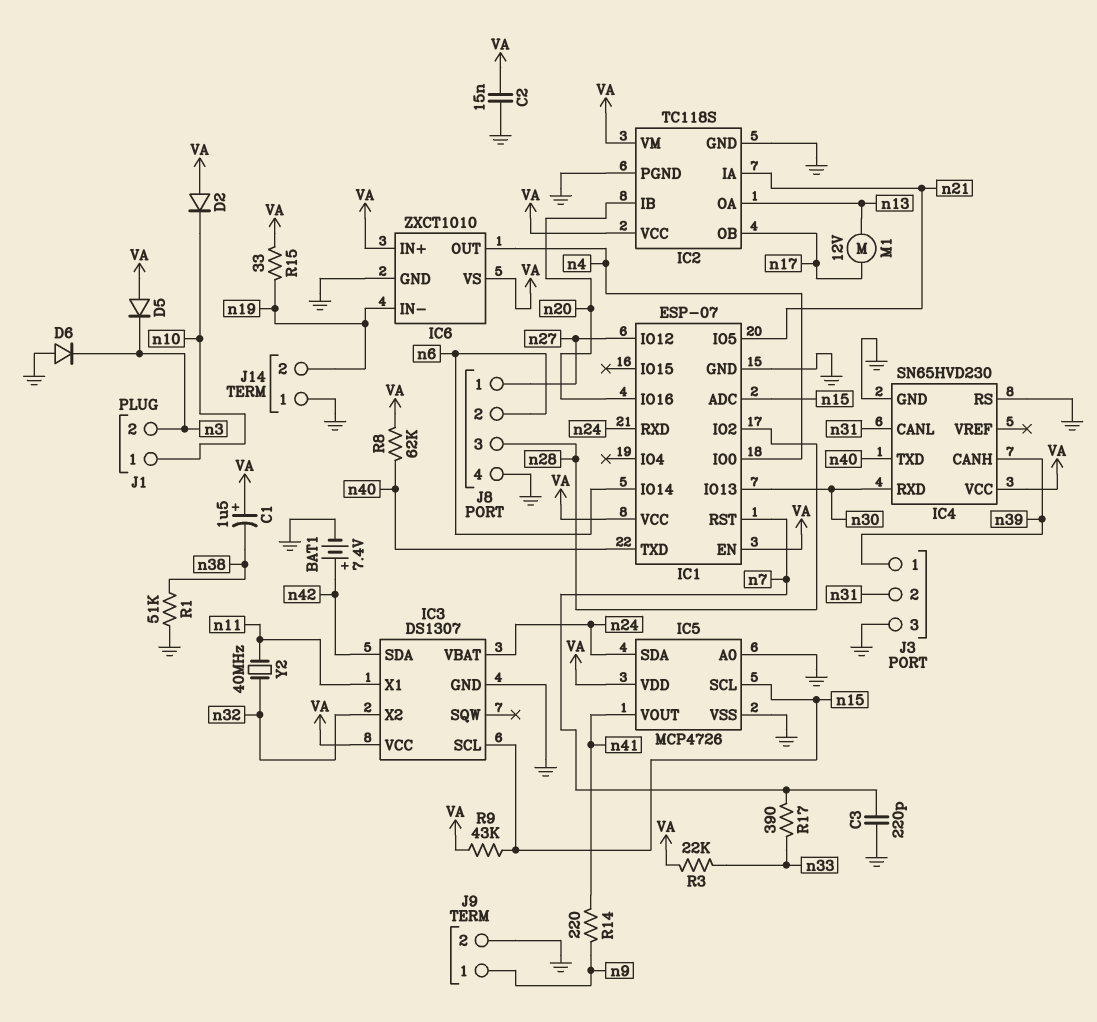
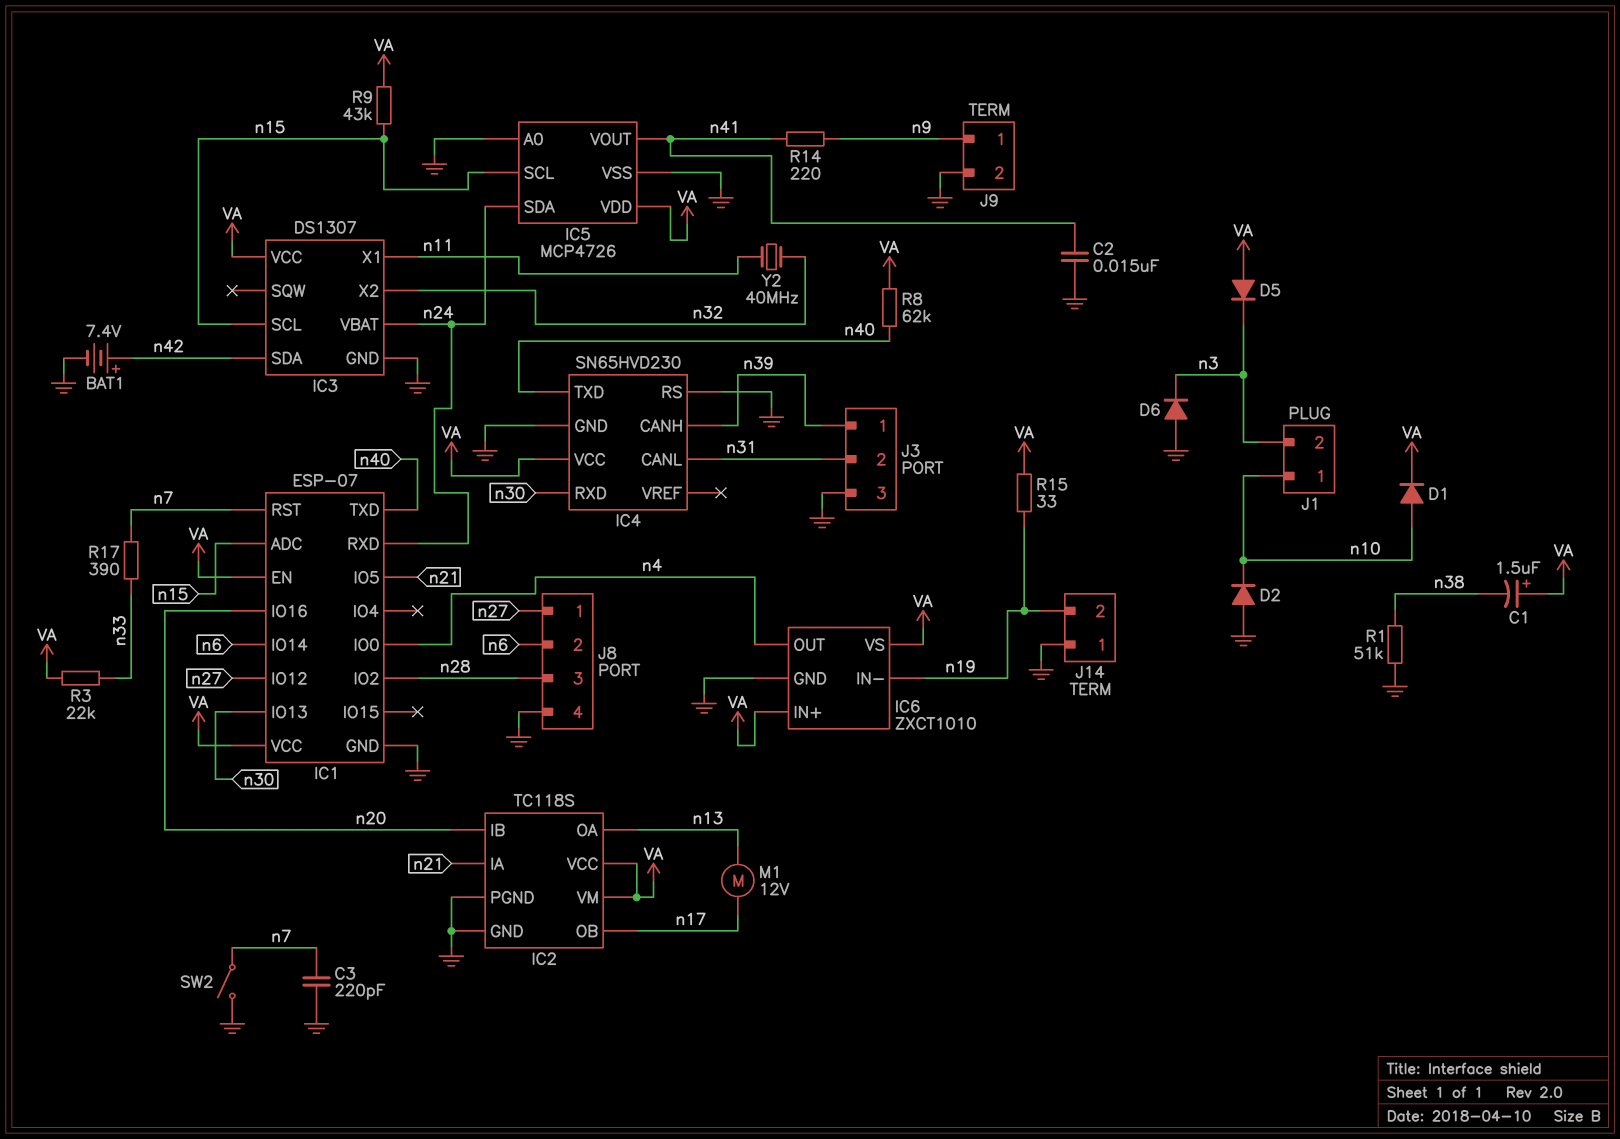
C2: 15nF (GND, VA) -> 15nF (GND, n41)
D1: none -> diode (A n10, K VA)
D2: diode (A VA, K n10) -> diode (A GND, K n10)
SW2: none -> switch (GND, n7)

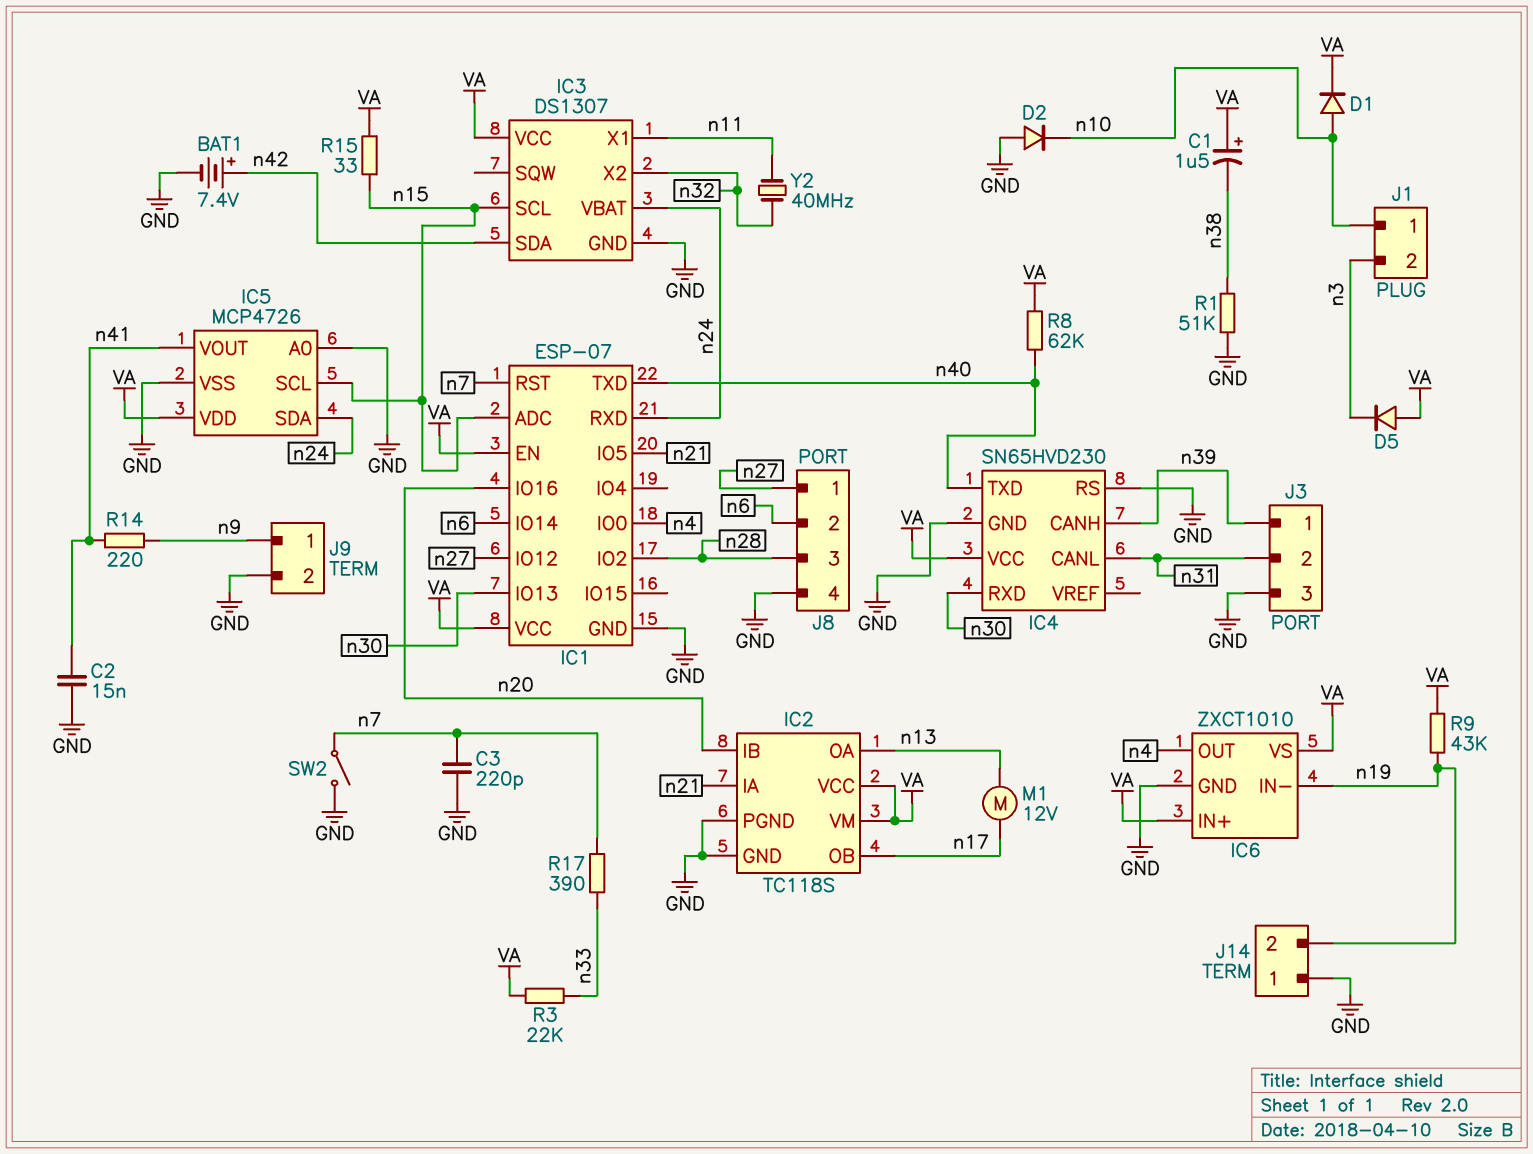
D6: diode (A GND, K n3) -> none
R9: 43k (VA, n15) -> 43k (VA, n19)
R15: 33 (VA, n19) -> 33 (VA, n15)

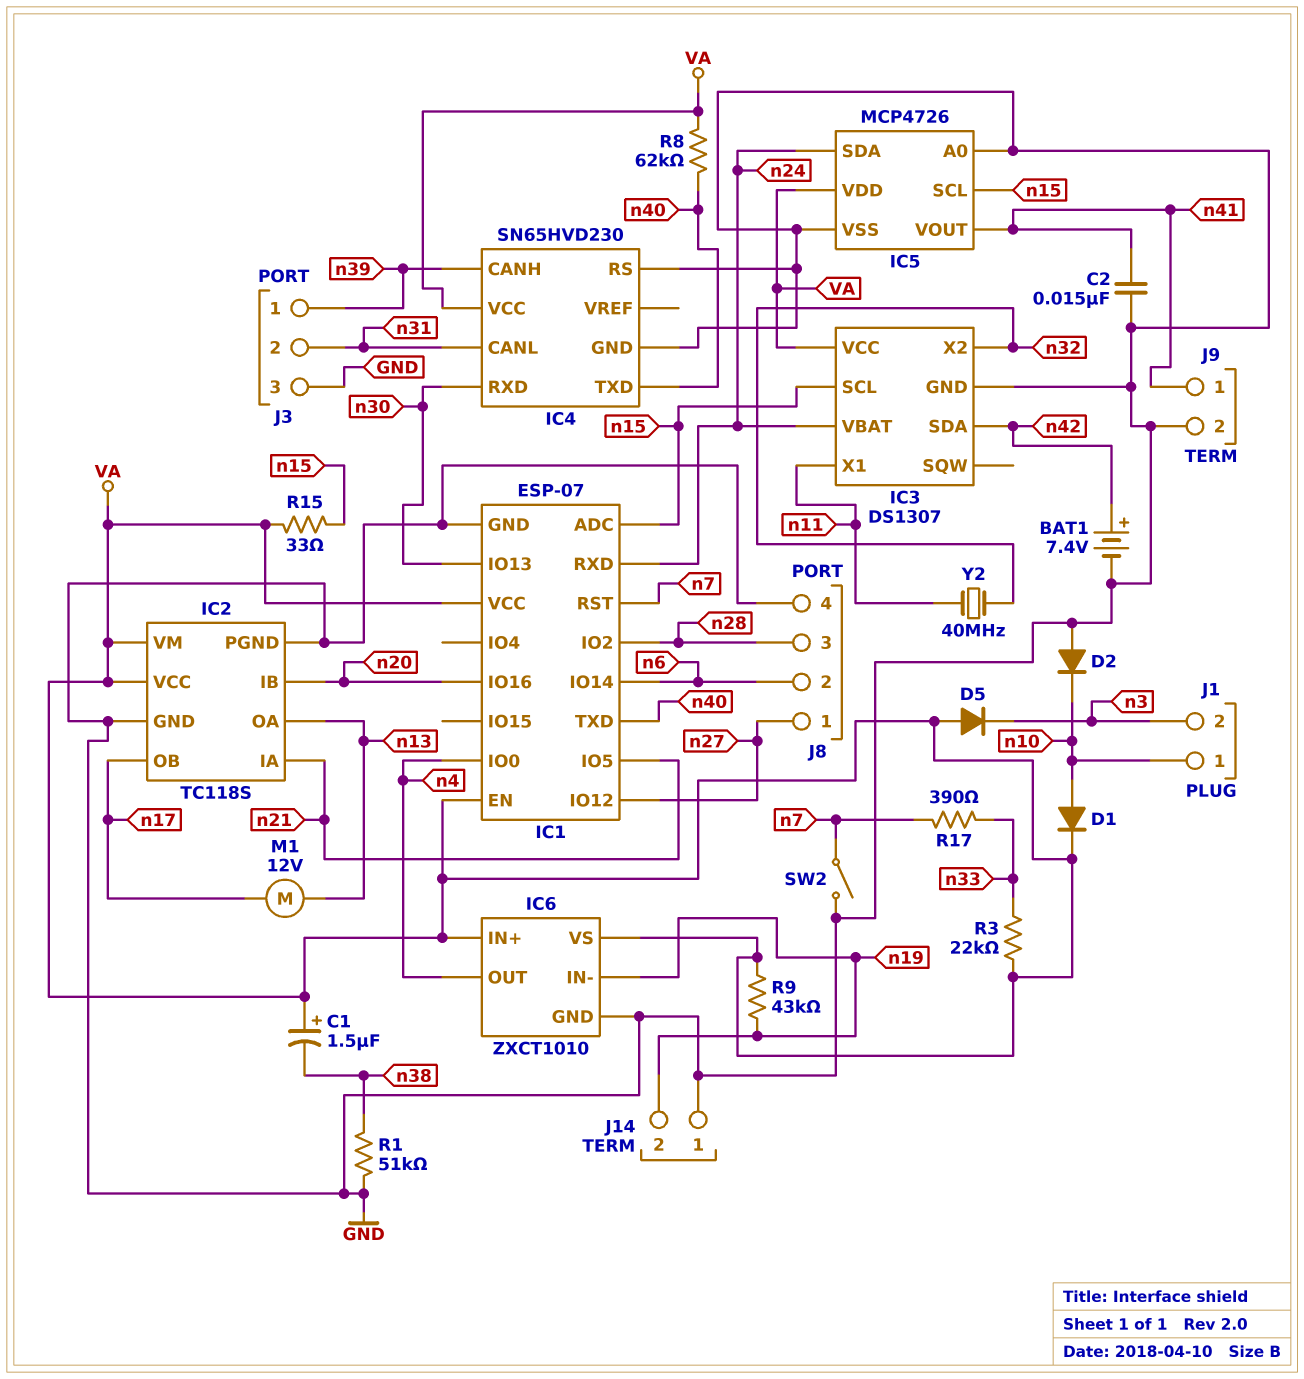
C3: 220pF (GND, n7) -> none
J9 pin 1: n9 -> n41
R14: 220 (n9, n41) -> none

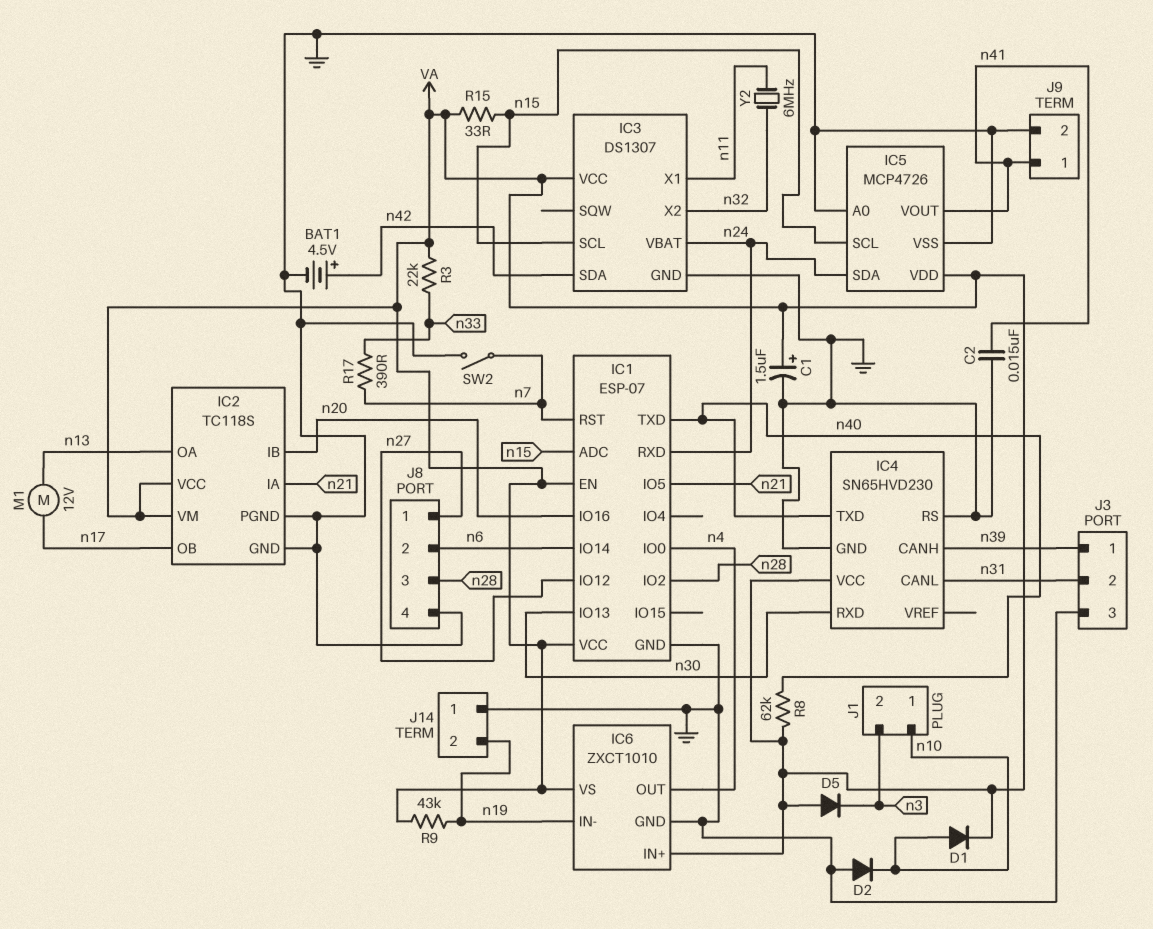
BAT1: 7.4V (plus n42, minus GND) -> 4.5V (plus n42, minus GND)
C1: 1.5uF (plus VA, minus n38) -> 1.5uF (plus VA, minus GND)
R1: 51k (GND, n38) -> none
Y2: 40MHz (n11, n32) -> 6MHz (n11, n32)

